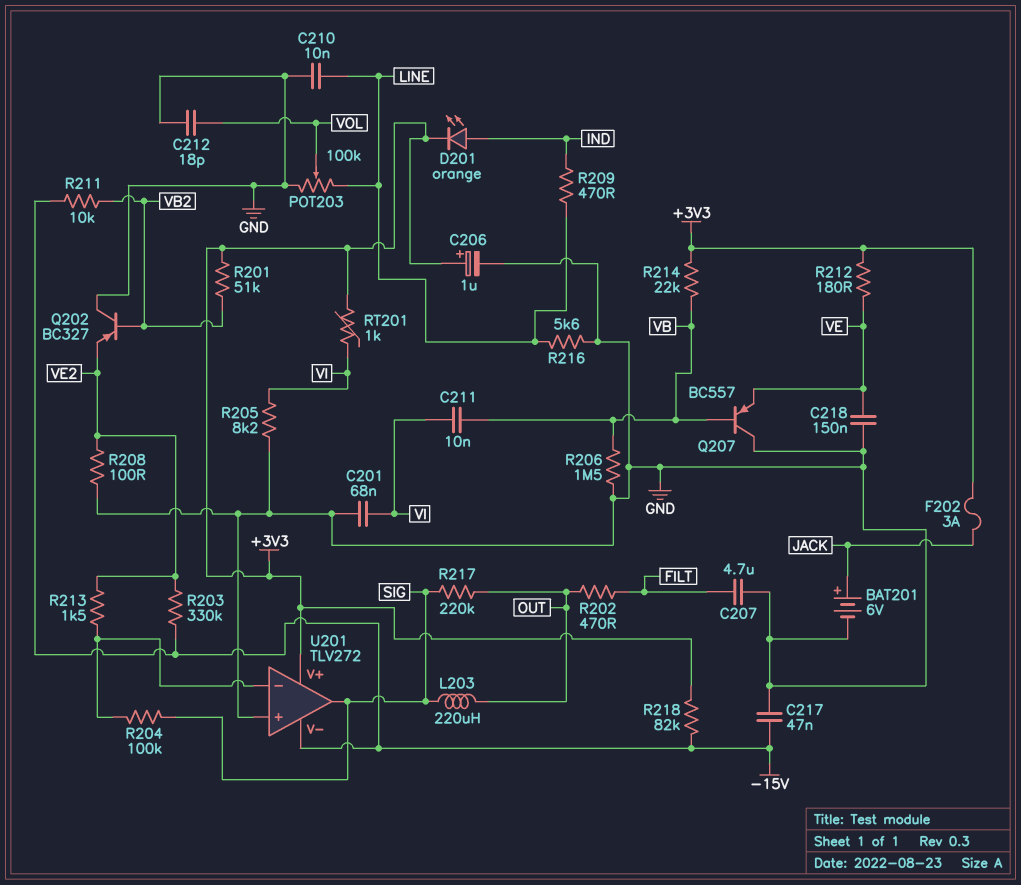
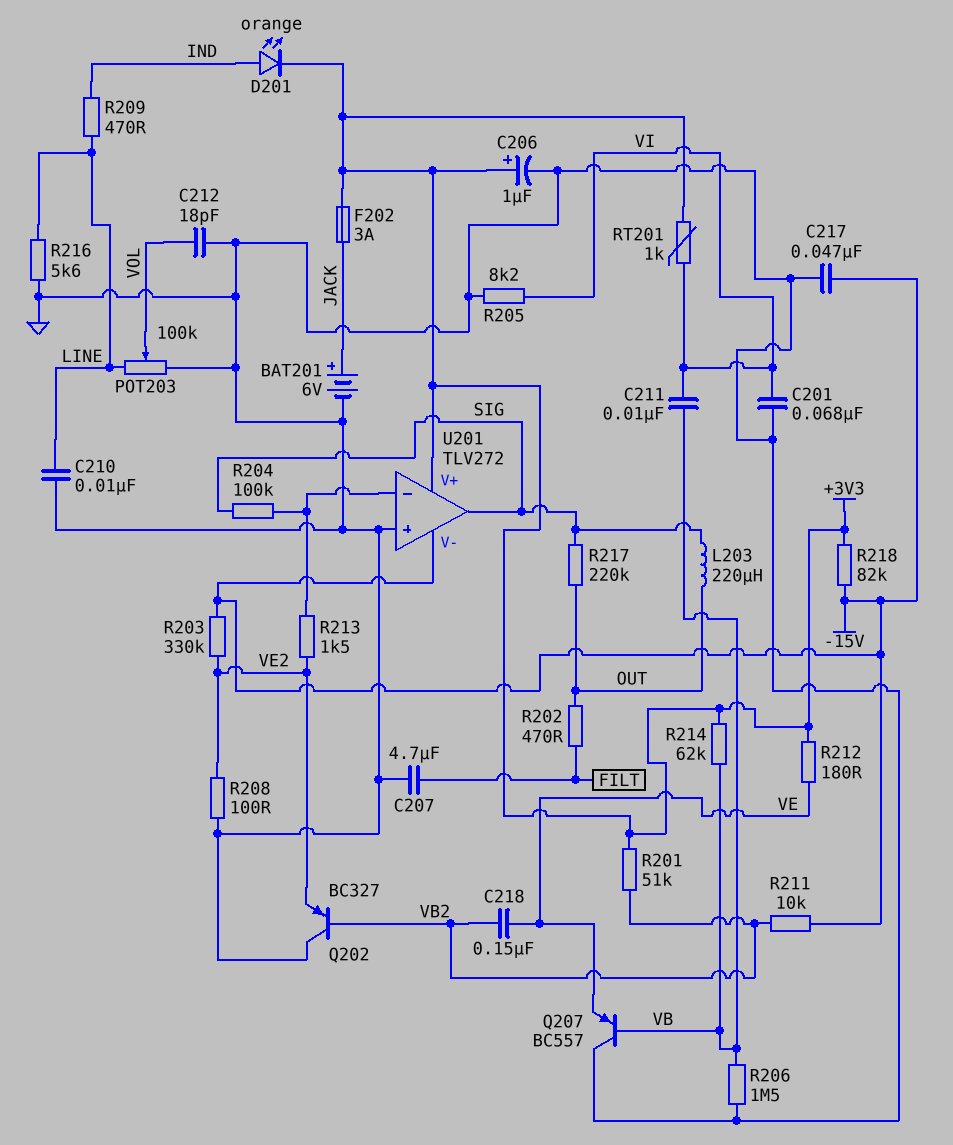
C218: 150nF (GND, VE) -> 150nF (VB2, VE)
R214: 22k (+3V3, VB) -> 62k (+3V3, VB)

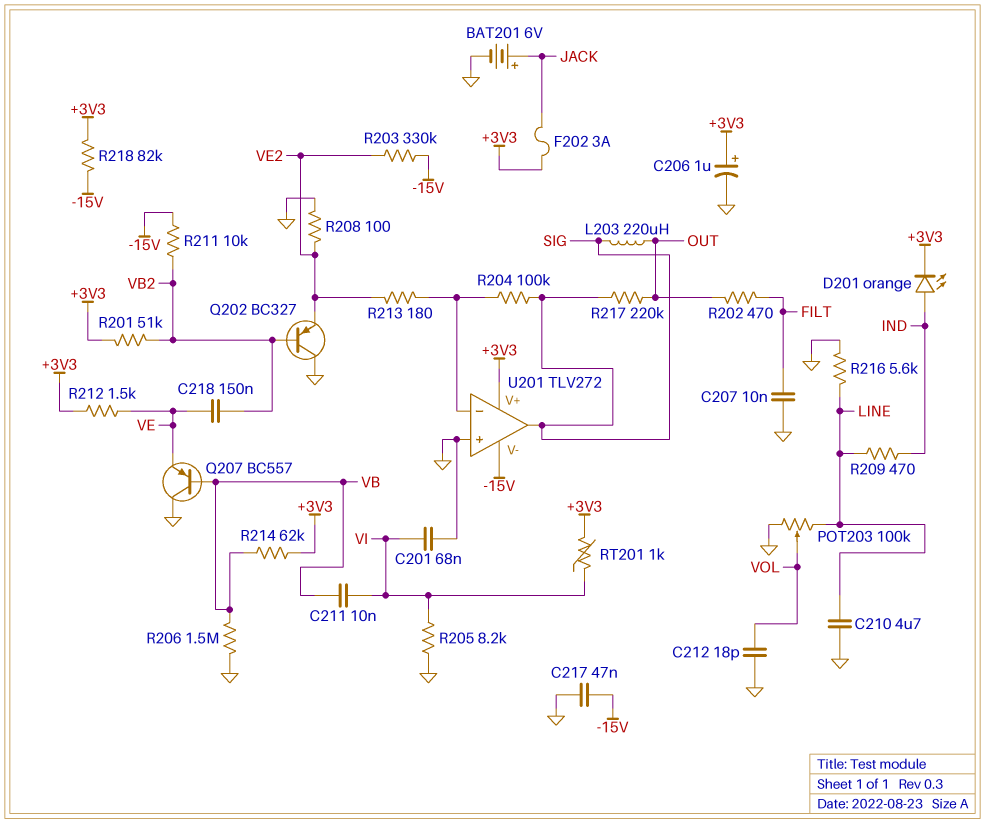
C207: 4.7uF (FILT, GND) -> 10nF (FILT, GND)
C210: 10nF (GND, LINE) -> 4.7uF (GND, LINE)
R212: 180 (+3V3, VE) -> 1.5k (+3V3, VE)
R213: 1.5k (U201/in-, VE2) -> 180 (U201/in-, VE2)

